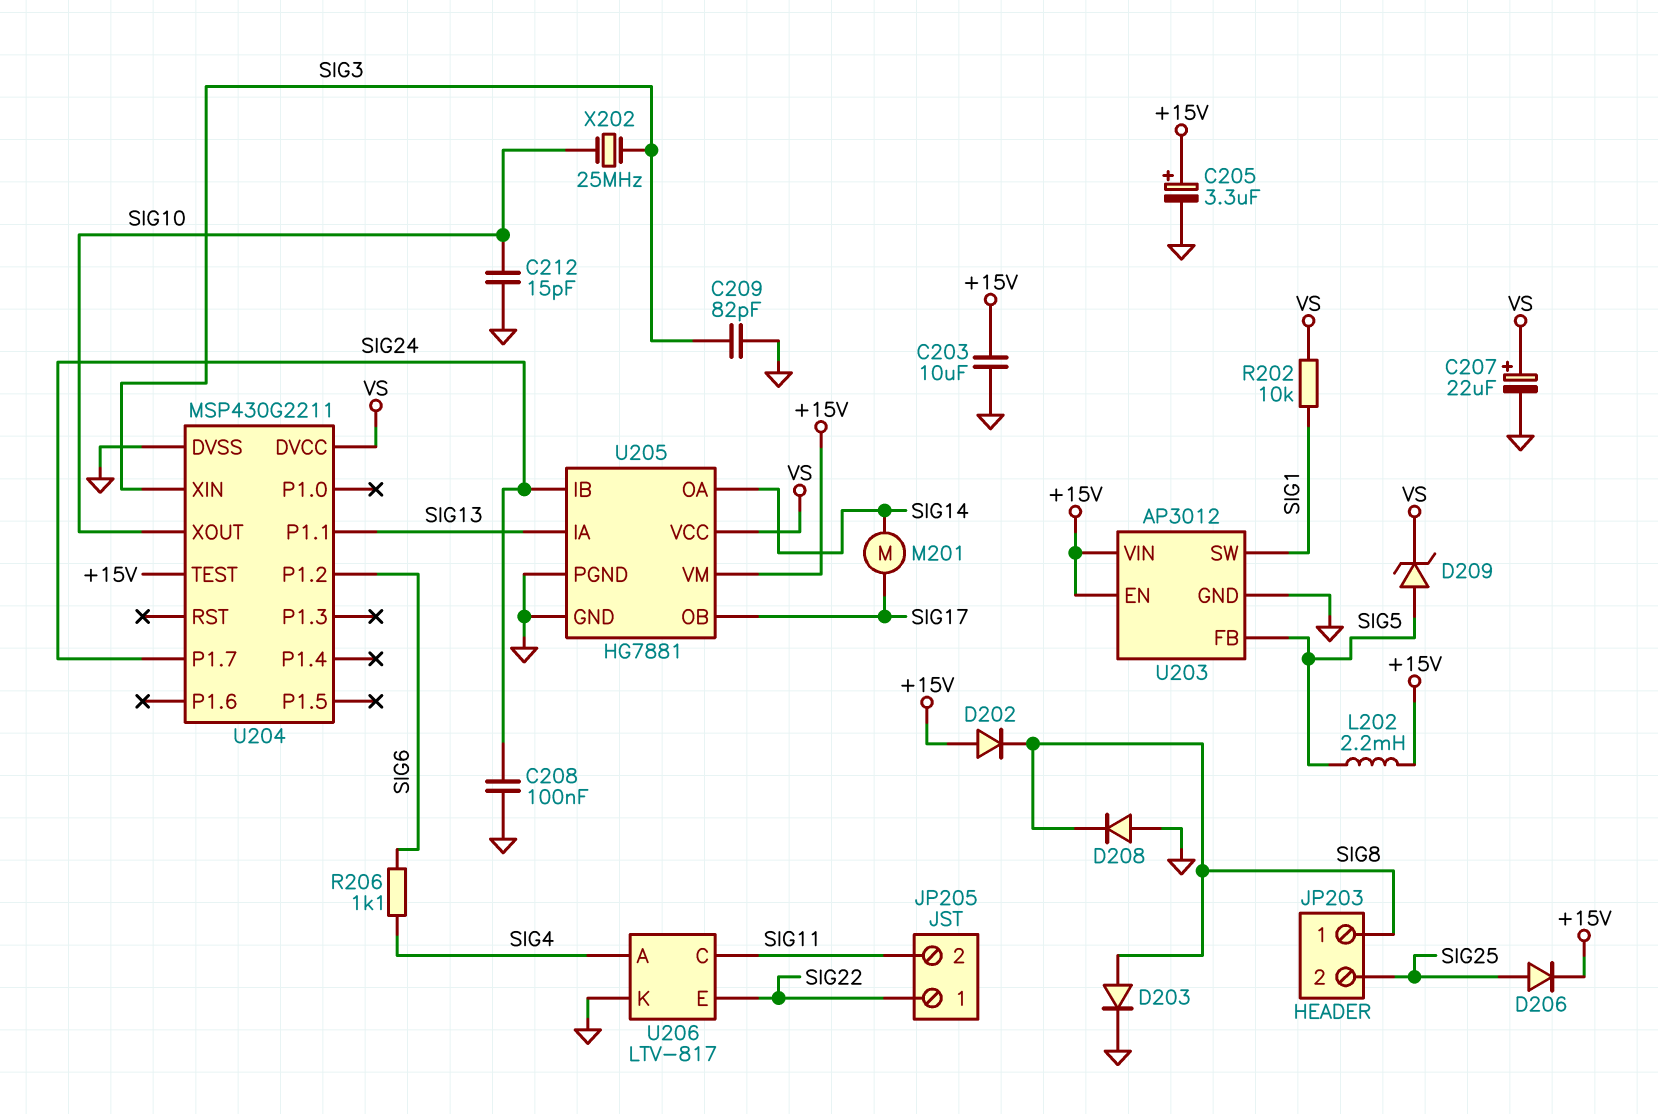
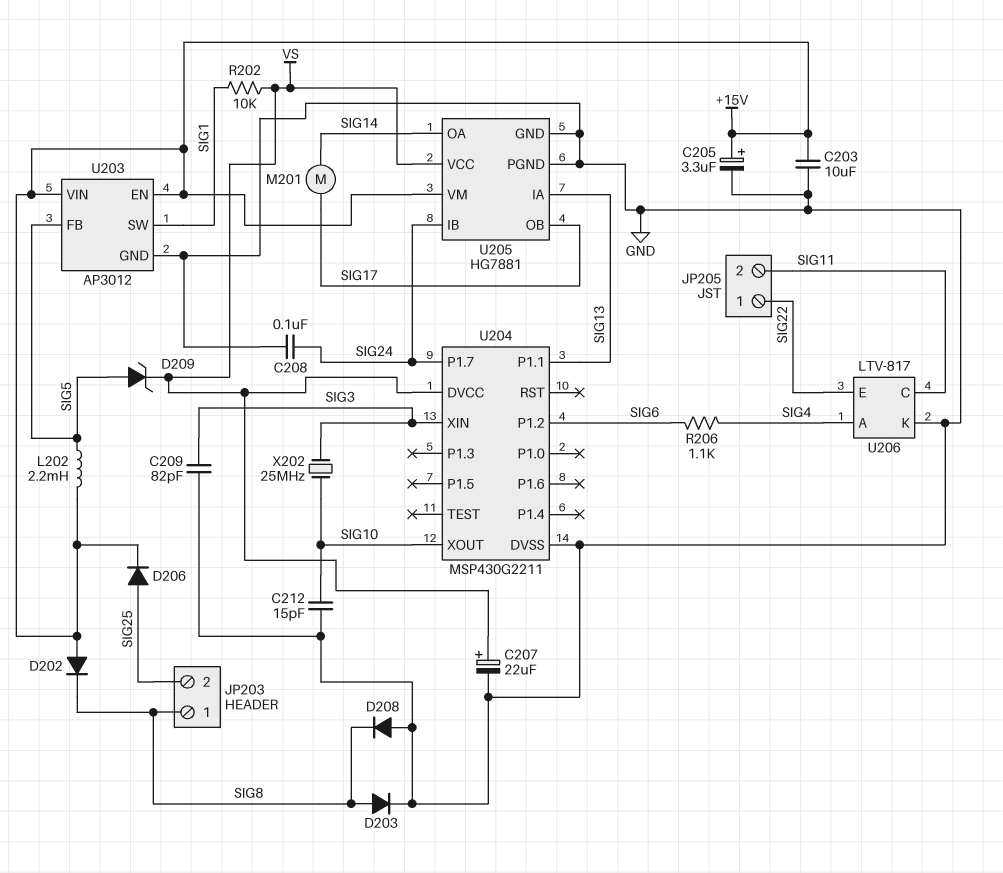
U204 pin TEST: +15V -> none

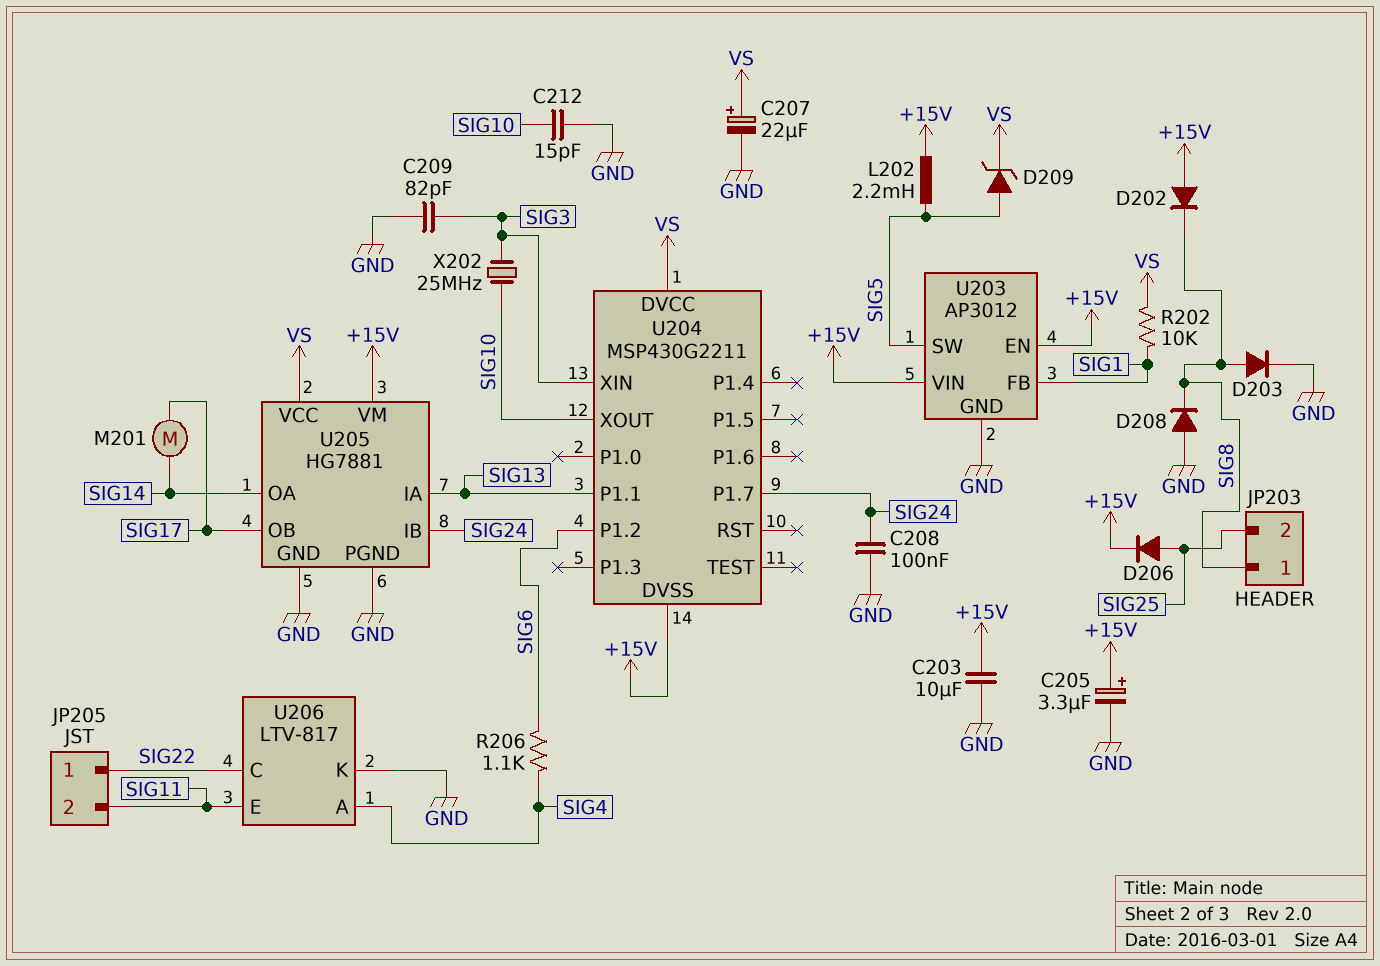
U203 pin FB: SIG5 -> SIG1
U203 pin SW: SIG1 -> SIG5
U204 pin DVSS: GND -> +15V
U206 pin C: SIG11 -> SIG22
U206 pin E: SIG22 -> SIG11

